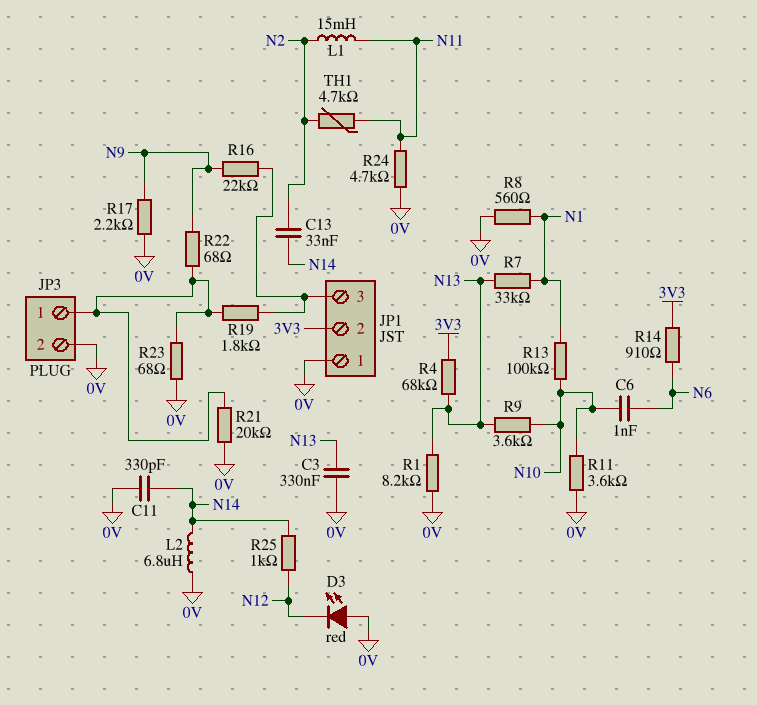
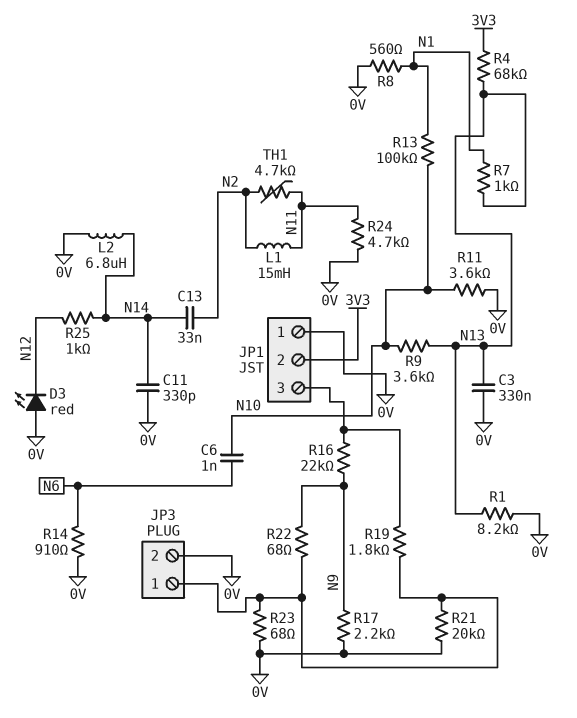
R7: 33k (N1, N13) -> 1k (N1, N13)
R14: 910 (3V3, N6) -> 910 (0V, N6)

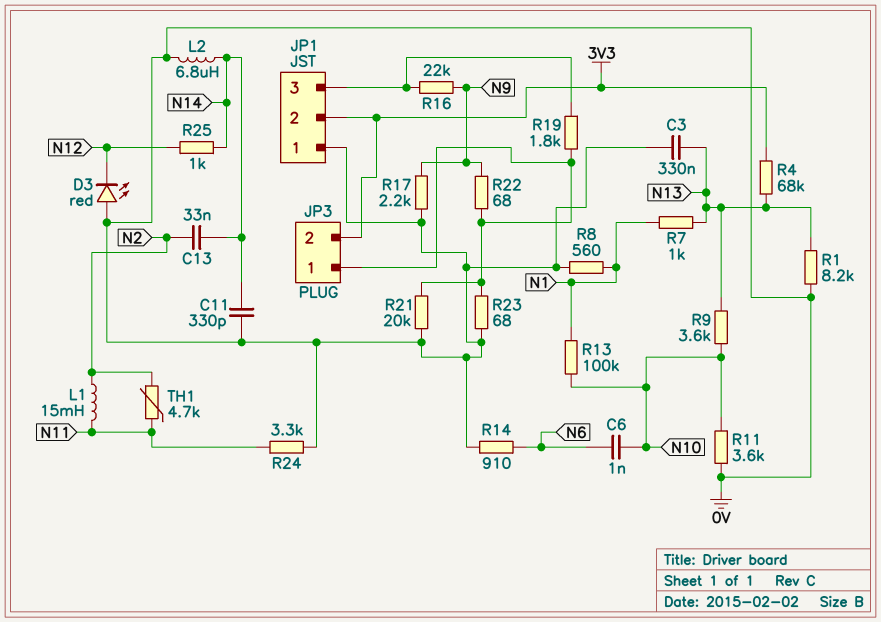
JP3 pin 2: 0V -> 3V3
R24: 4.7k (0V, N11) -> 3.3k (0V, N11)

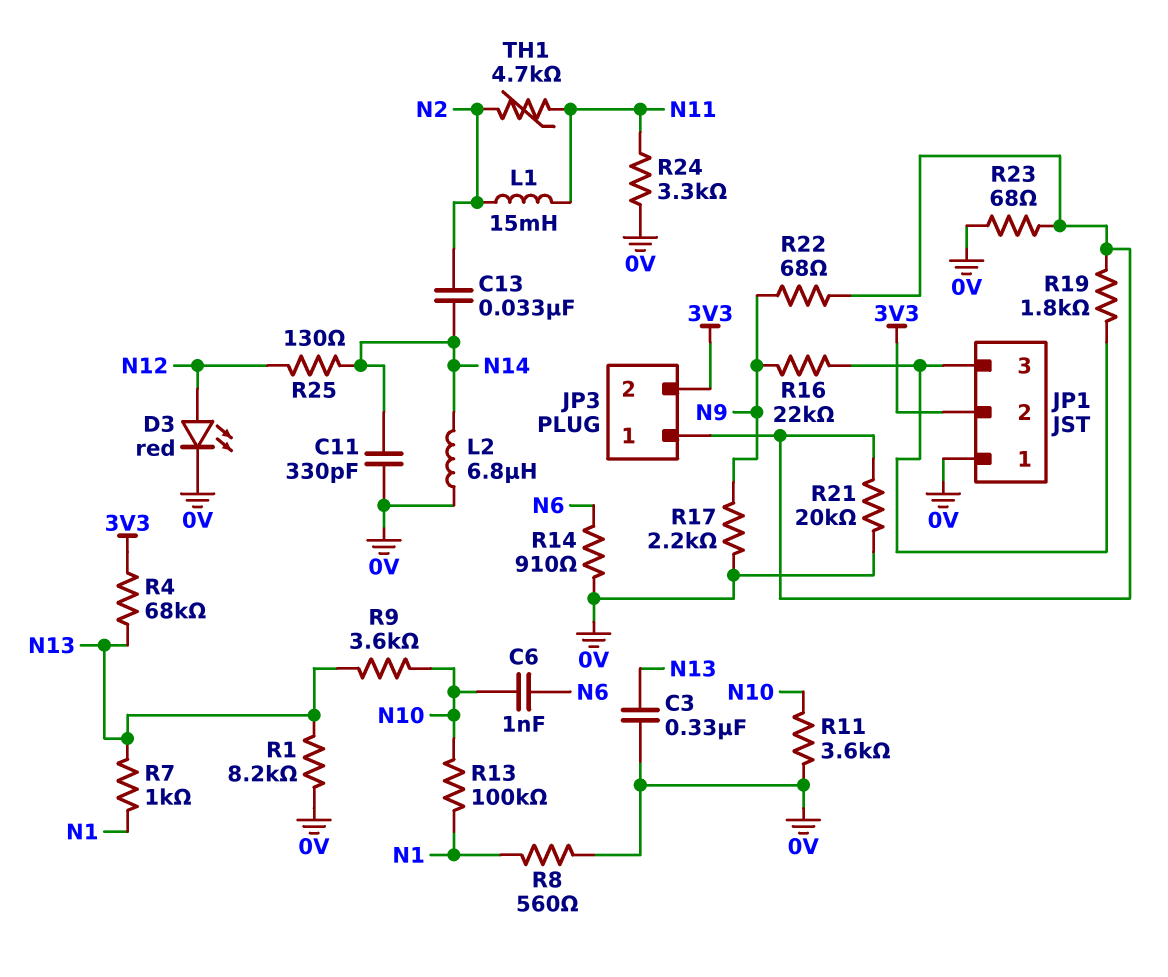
D3: LED red (A 0V, K N12) -> LED red (A N12, K 0V)
R25: 1k (N12, N14) -> 130 (N12, N14)

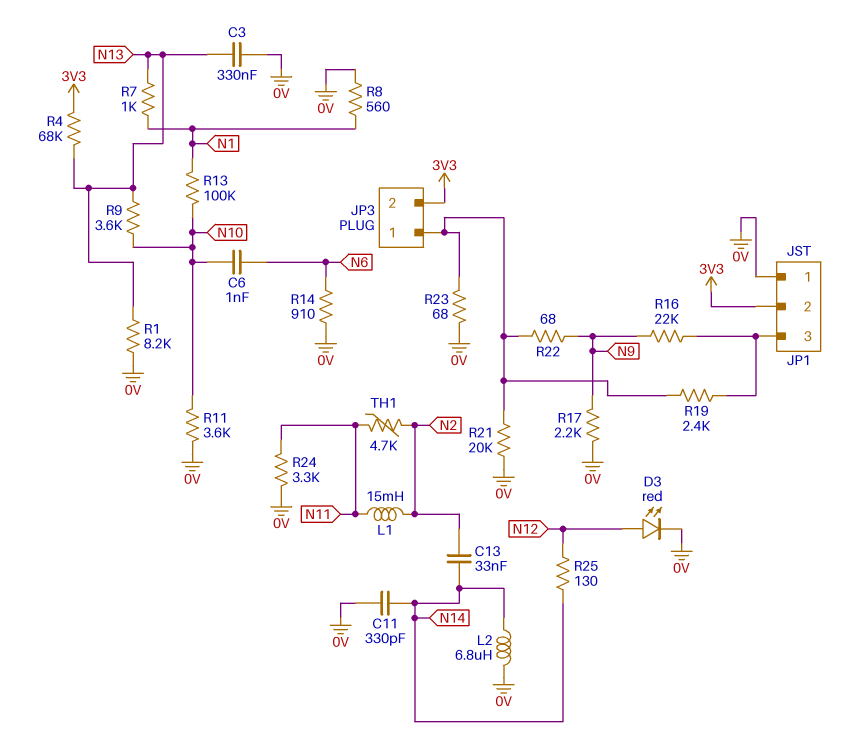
R19: 1.8k (JP1/3, JP3/1) -> 2.4k (JP1/3, JP3/1)

